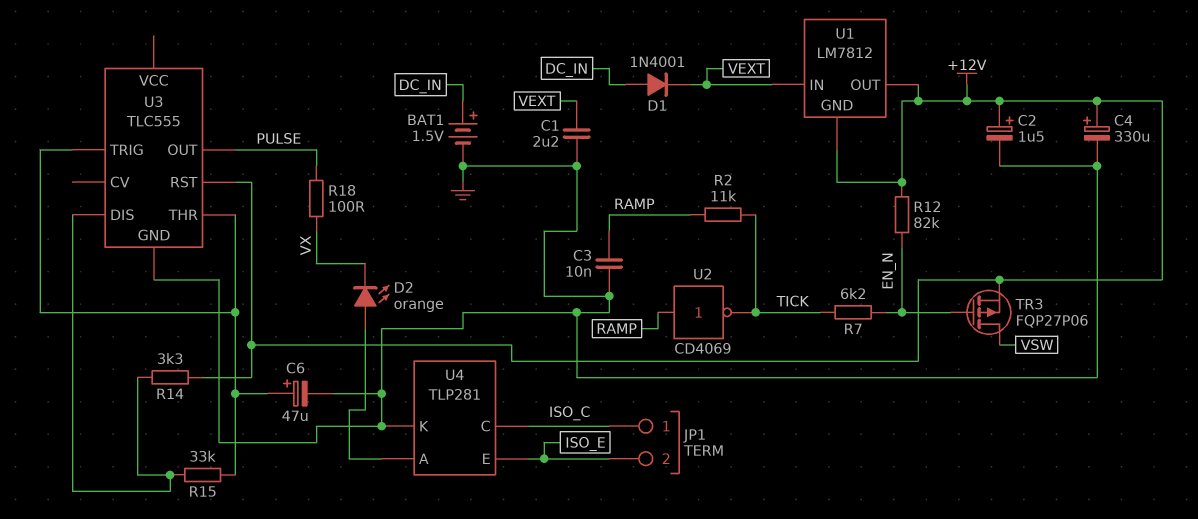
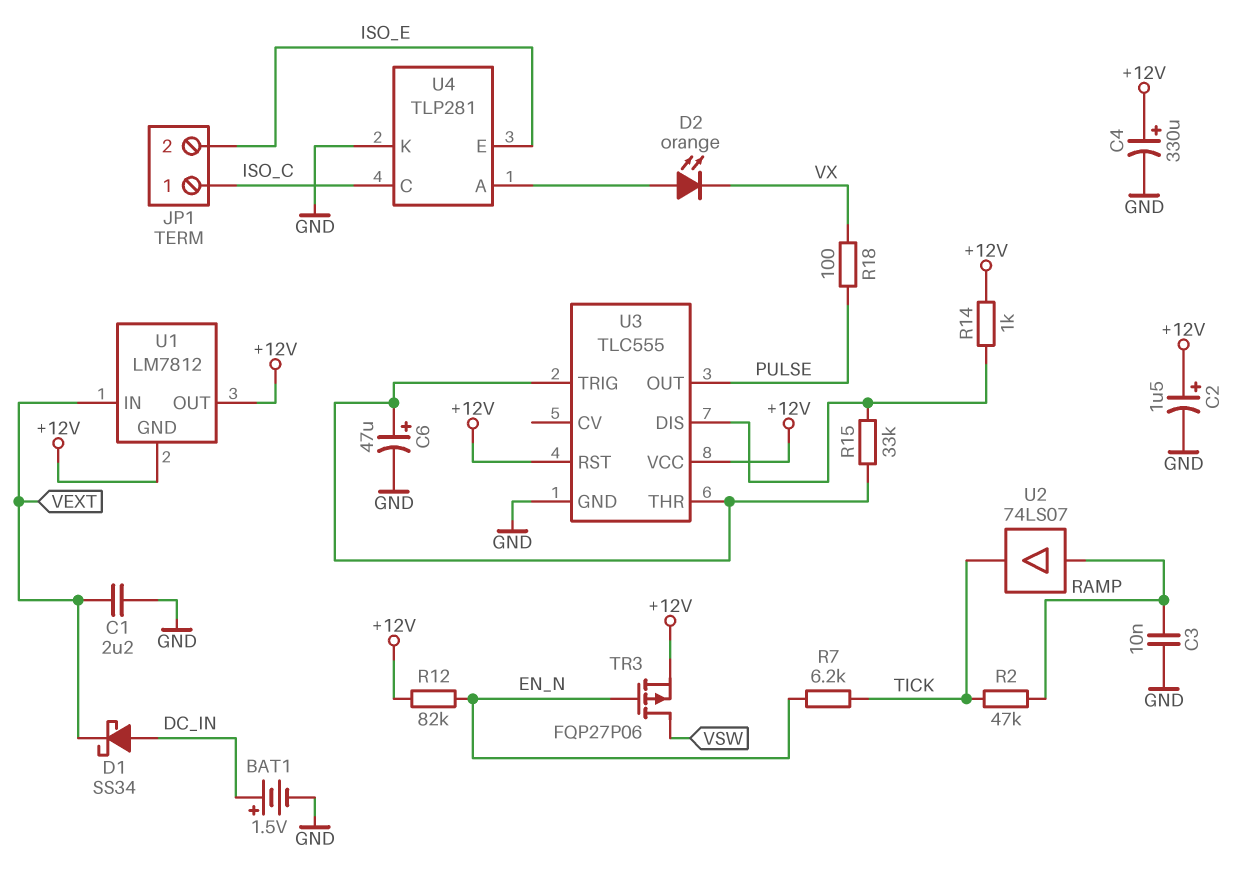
D1: diode 1N4001 (A DC_IN, K VEXT) -> schottky SS34 (A DC_IN, K VEXT)
R2: 11k (RAMP, TICK) -> 47k (RAMP, TICK)
R14: 3.3k (+12V, U3/DIS) -> 1k (+12V, U3/DIS)
U2: NOT CD4069 (in RAMP, out TICK) -> buffer 74LS07 (in RAMP, out TICK)
U3 pin VCC: none -> +12V

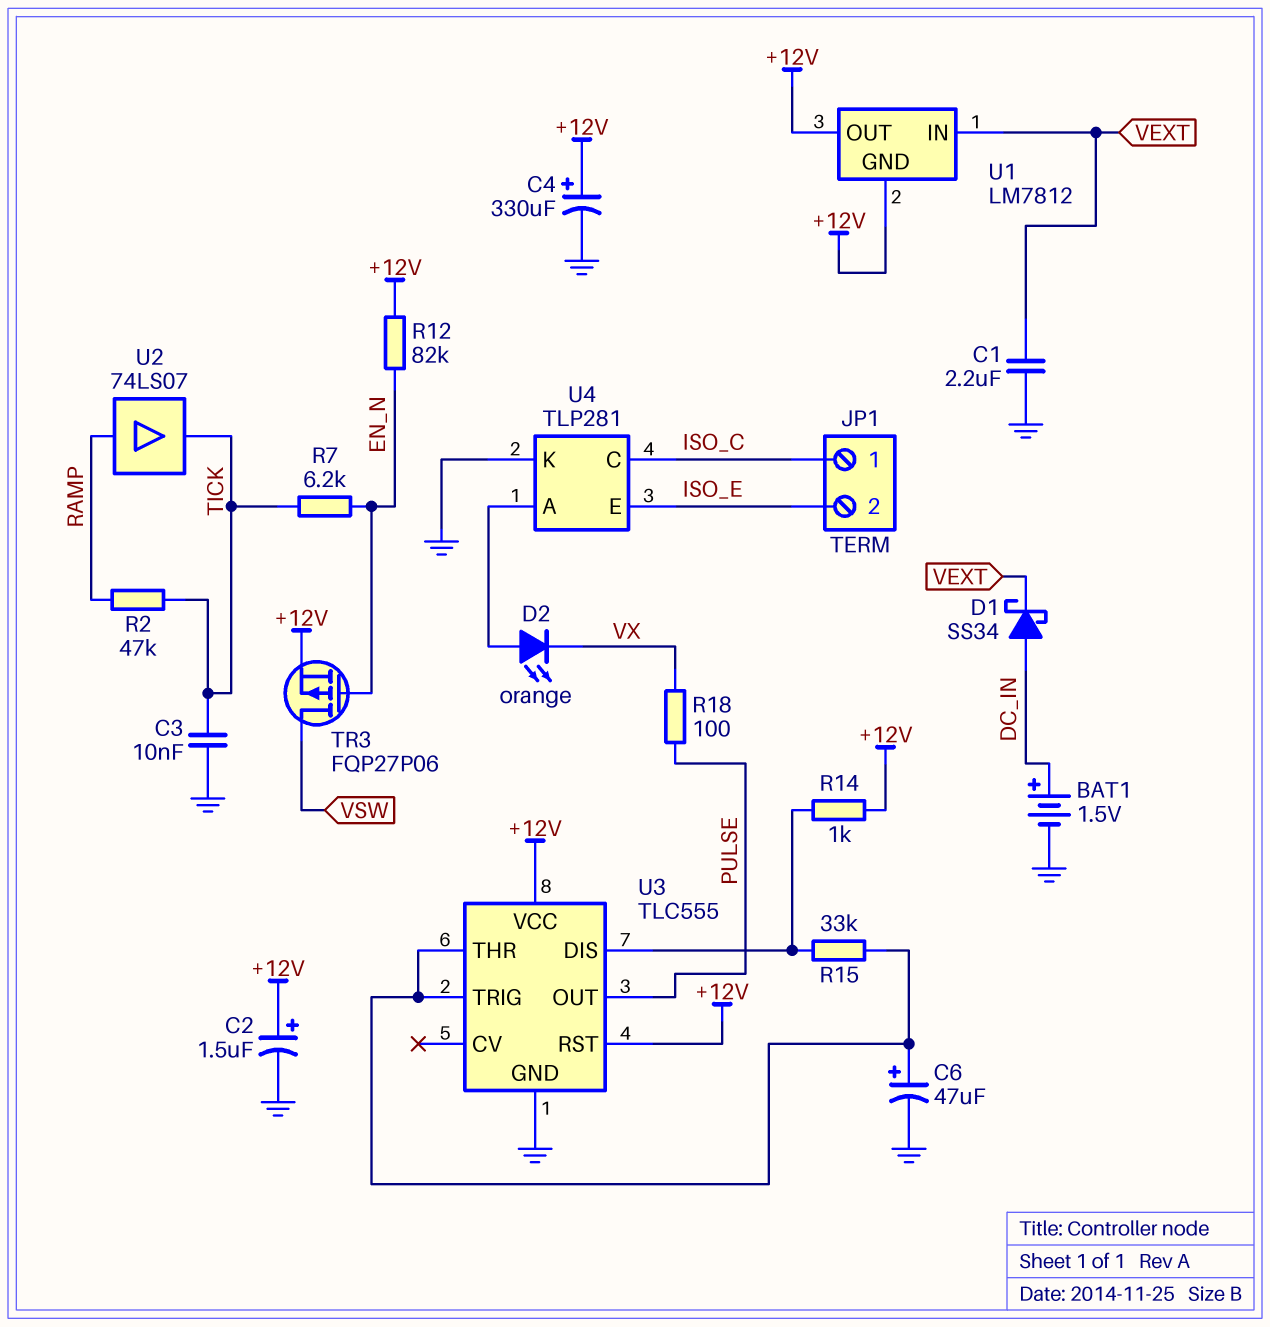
C3: 10nF (GND, RAMP) -> 10nF (GND, TICK)

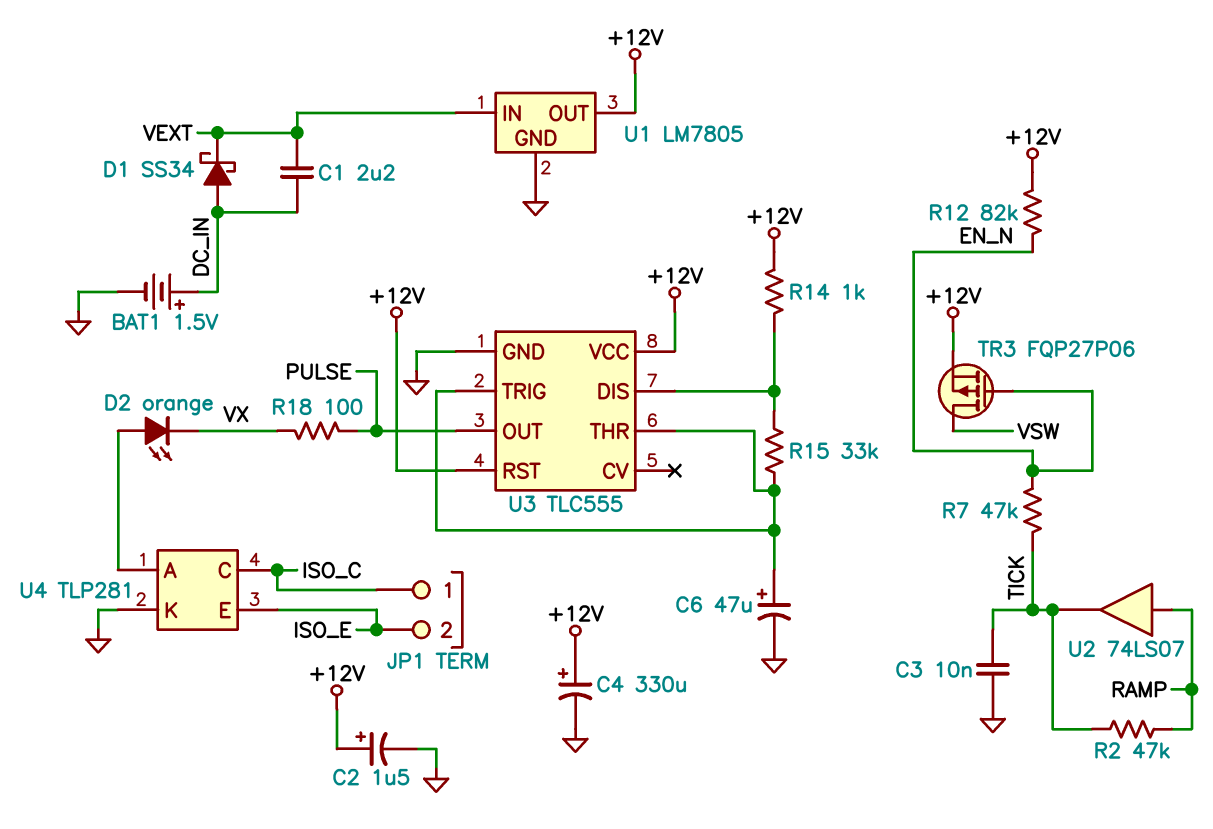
C1: 2.2uF (GND, VEXT) -> 2.2uF (DC_IN, VEXT)
R7: 6.2k (EN_N, TICK) -> 47k (EN_N, TICK)
U1: LM7812 -> LM7805
U1 pin GND: +12V -> GND

